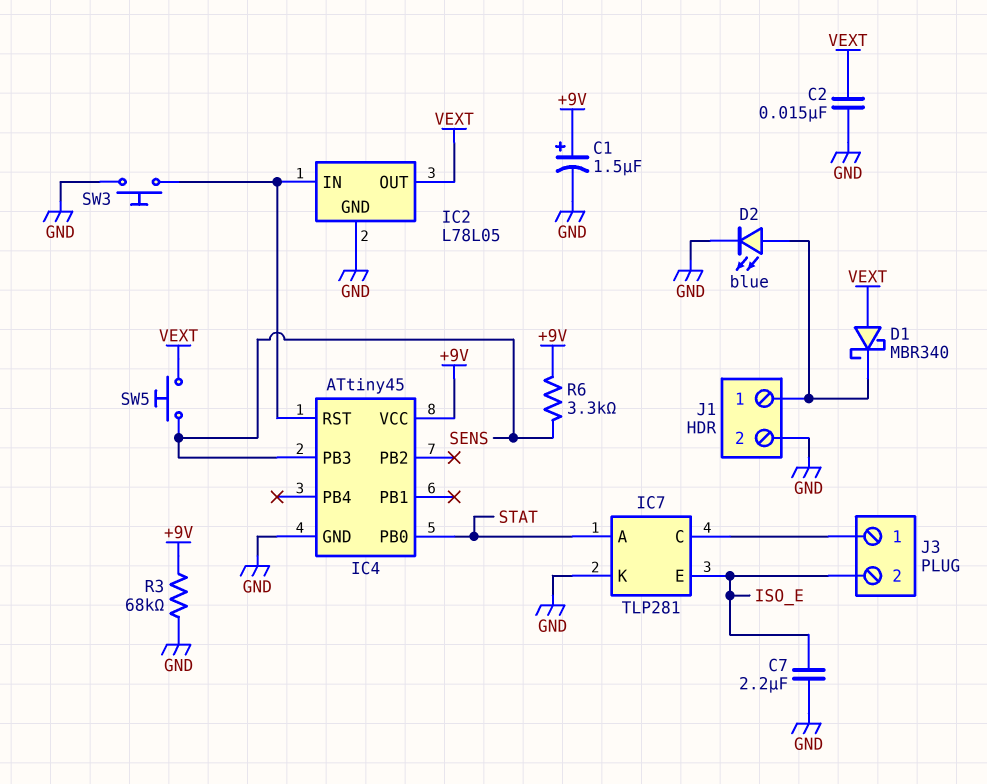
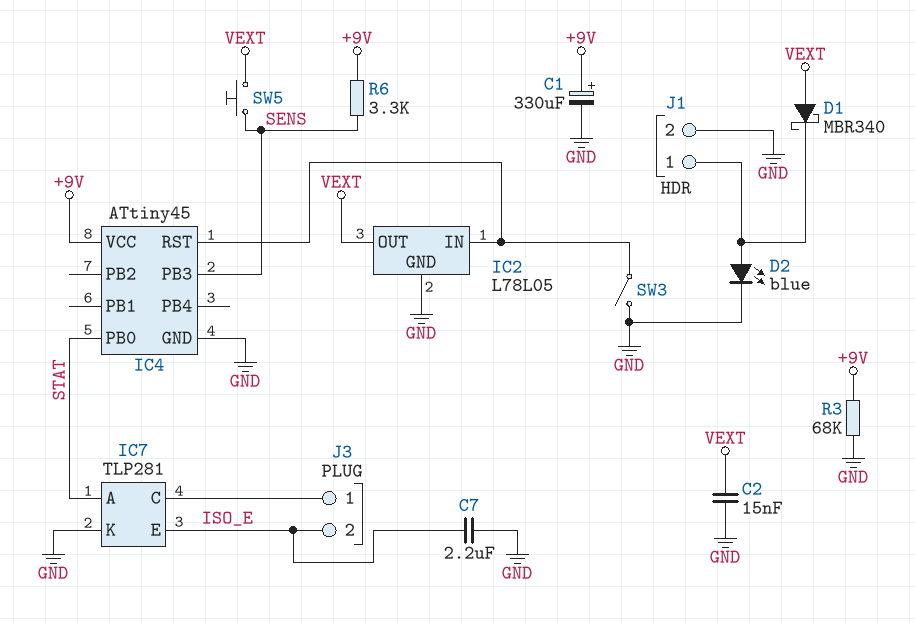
C1: 1.5uF (plus +9V, minus GND) -> 330uF (plus +9V, minus GND)
SW3: button (GND, IC2/IN) -> switch (GND, IC2/IN)

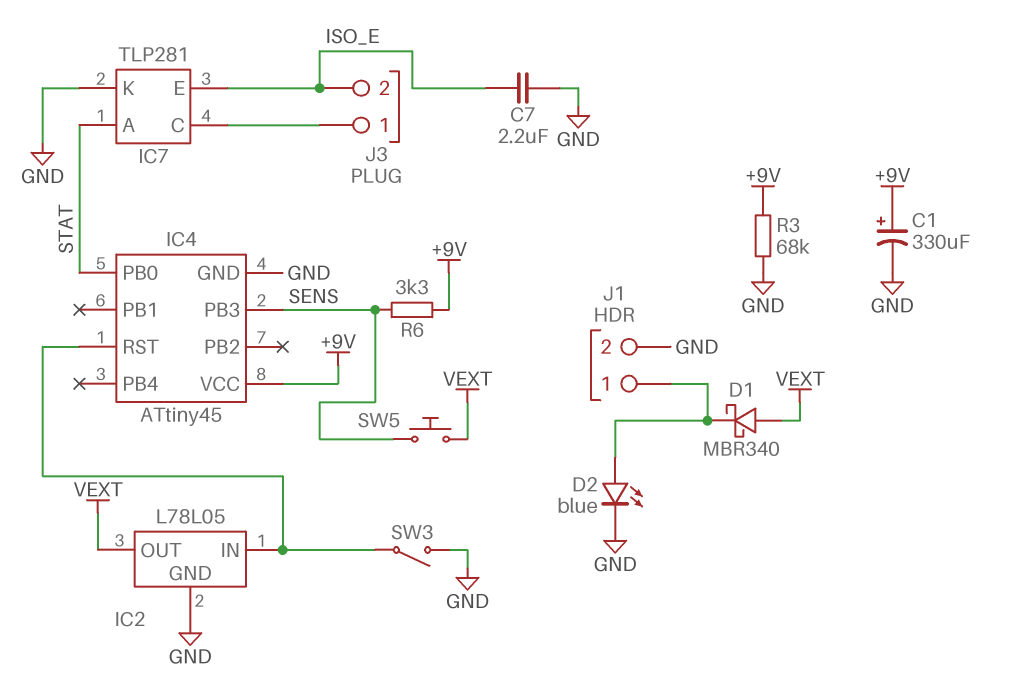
C2: 15nF (GND, VEXT) -> none

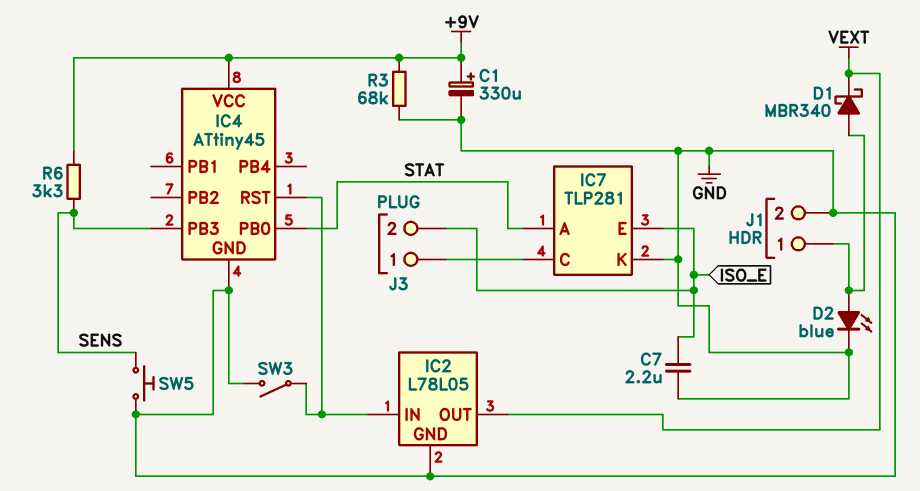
D1: schottky MBR340 (A VEXT, K J1/1) -> schottky MBR340 (A J1/1, K VEXT)
SW5: button (SENS, VEXT) -> button (GND, SENS)

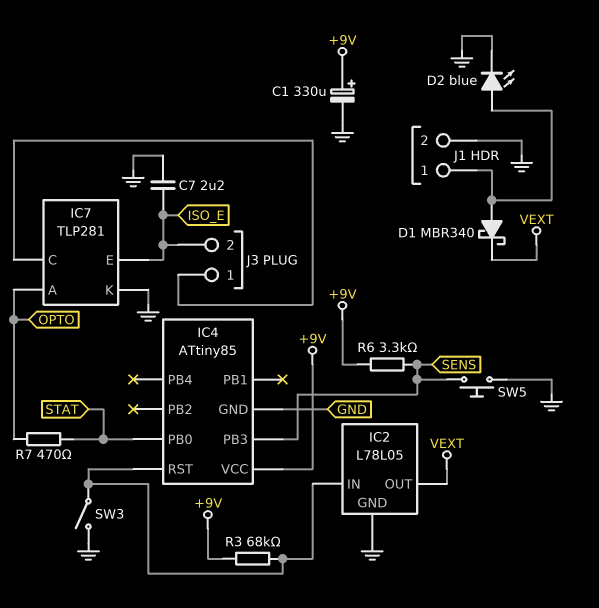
IC4: ATtiny45 -> ATtiny85
IC7 pin A: STAT -> OPTO
R3: 68k (+9V, GND) -> 68k (+9V, IC2/IN)
R7: none -> 470 (OPTO, STAT)

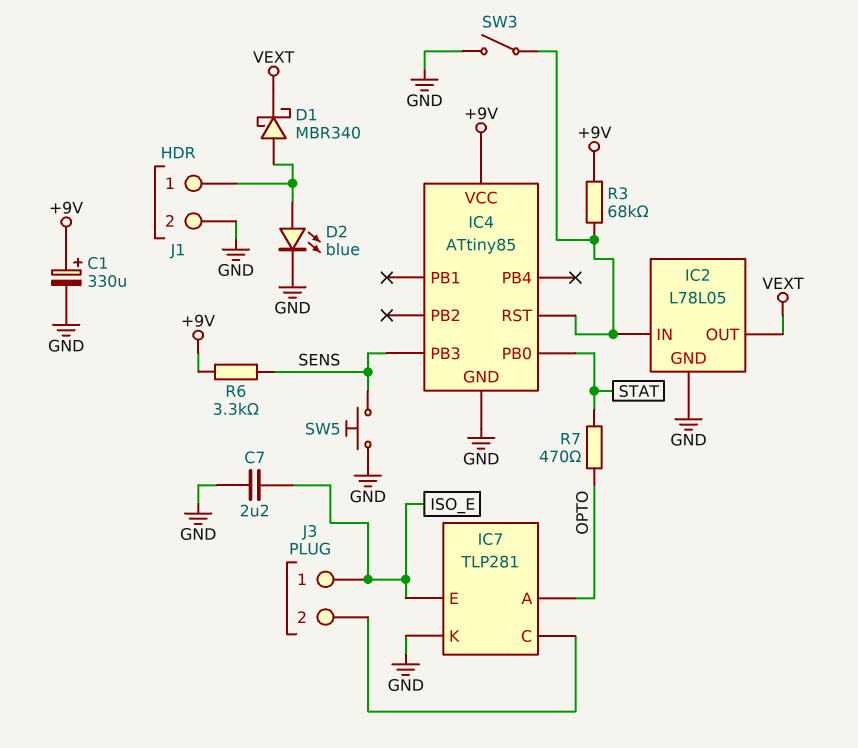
J3 pin 1: IC7/C -> ISO_E
J3 pin 2: ISO_E -> IC7/C

